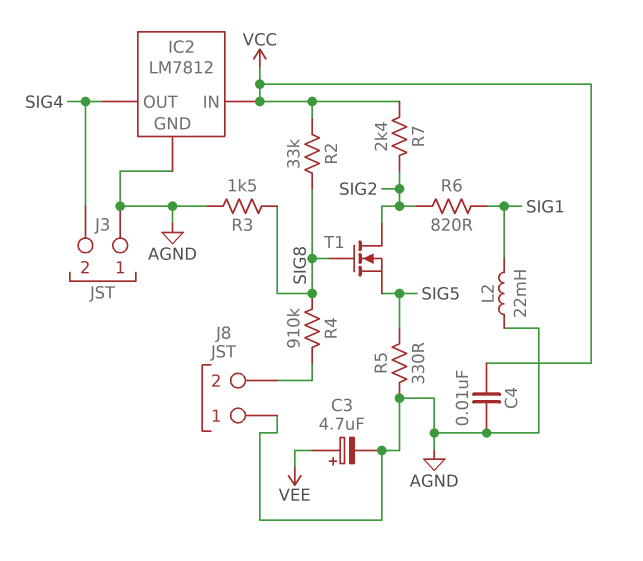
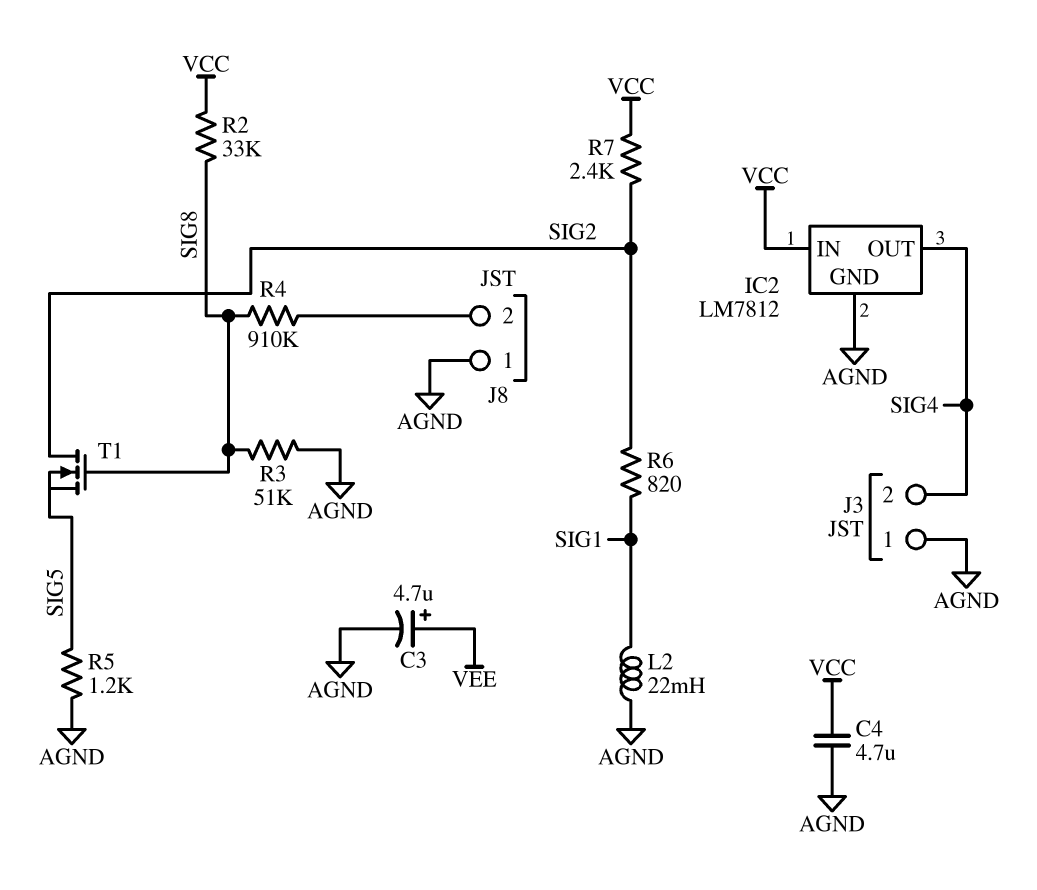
C4: 10nF (AGND, VCC) -> 4.7uF (AGND, VCC)
R3: 1.5k (AGND, SIG8) -> 51k (AGND, SIG8)
R5: 330 (AGND, SIG5) -> 1.2k (AGND, SIG5)

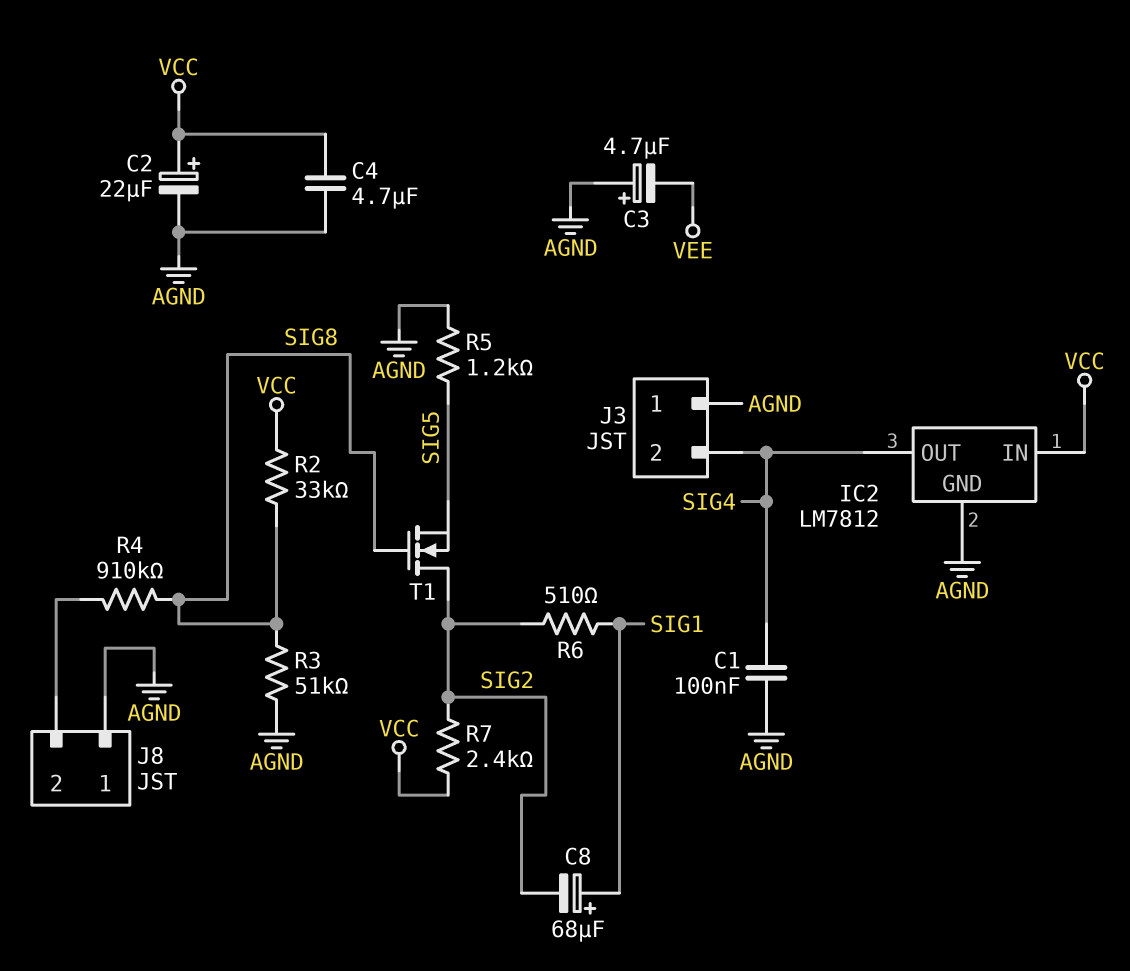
C1: none -> 100nF (AGND, SIG4)
C2: none -> 22uF (plus VCC, minus AGND)
C3: 4.7uF (plus VEE, minus AGND) -> 4.7uF (plus AGND, minus VEE)
C8: none -> 68uF (plus SIG1, minus SIG2)
L2: 22mH (AGND, SIG1) -> none
R6: 820 (SIG1, SIG2) -> 510 (SIG1, SIG2)

